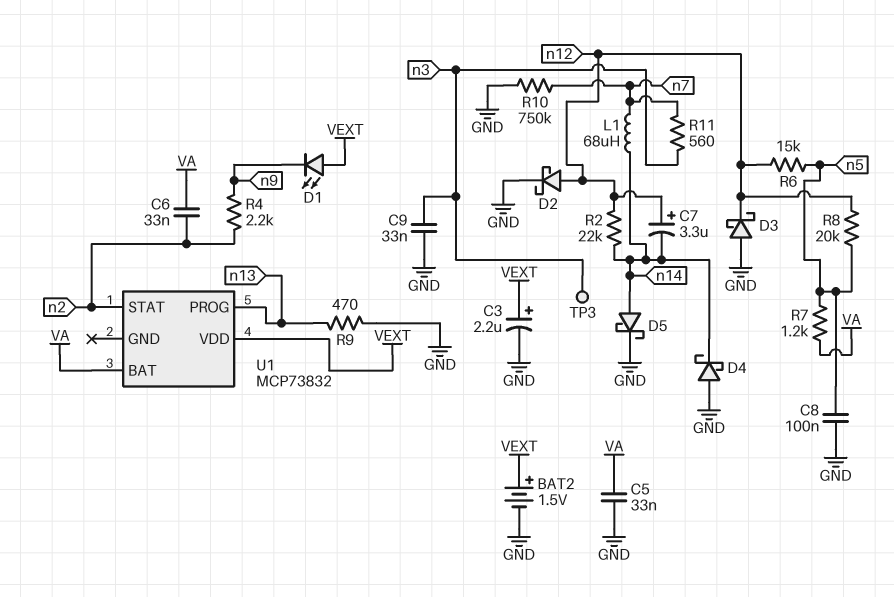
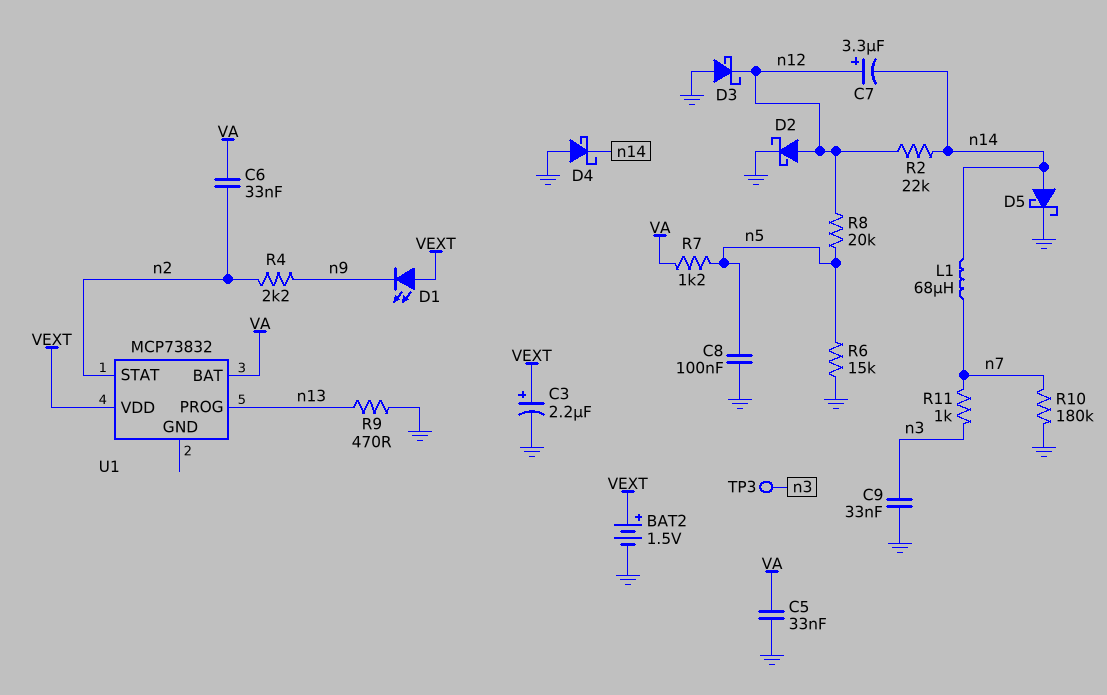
R6: 15k (n5, n12) -> 15k (GND, n5)
R10: 750k (GND, n7) -> 180k (GND, n7)
R11: 560 (n3, n7) -> 1k (n3, n7)

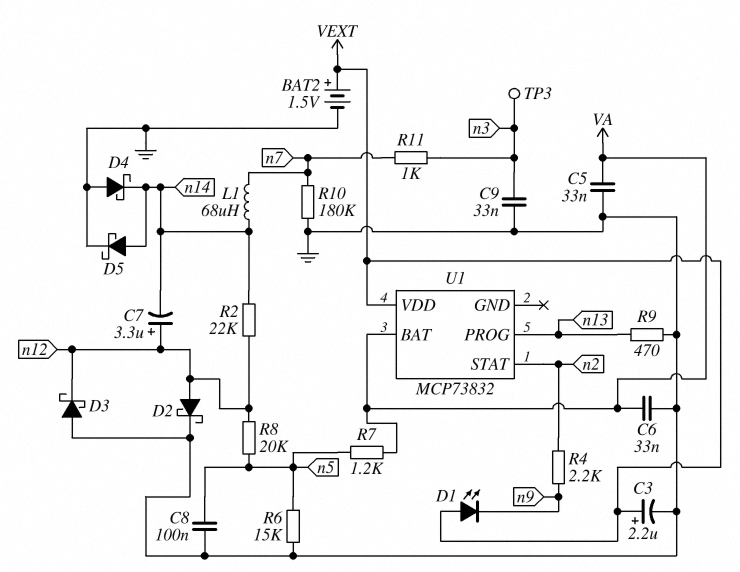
C6: 33nF (VA, n2) -> 33nF (GND, VA)

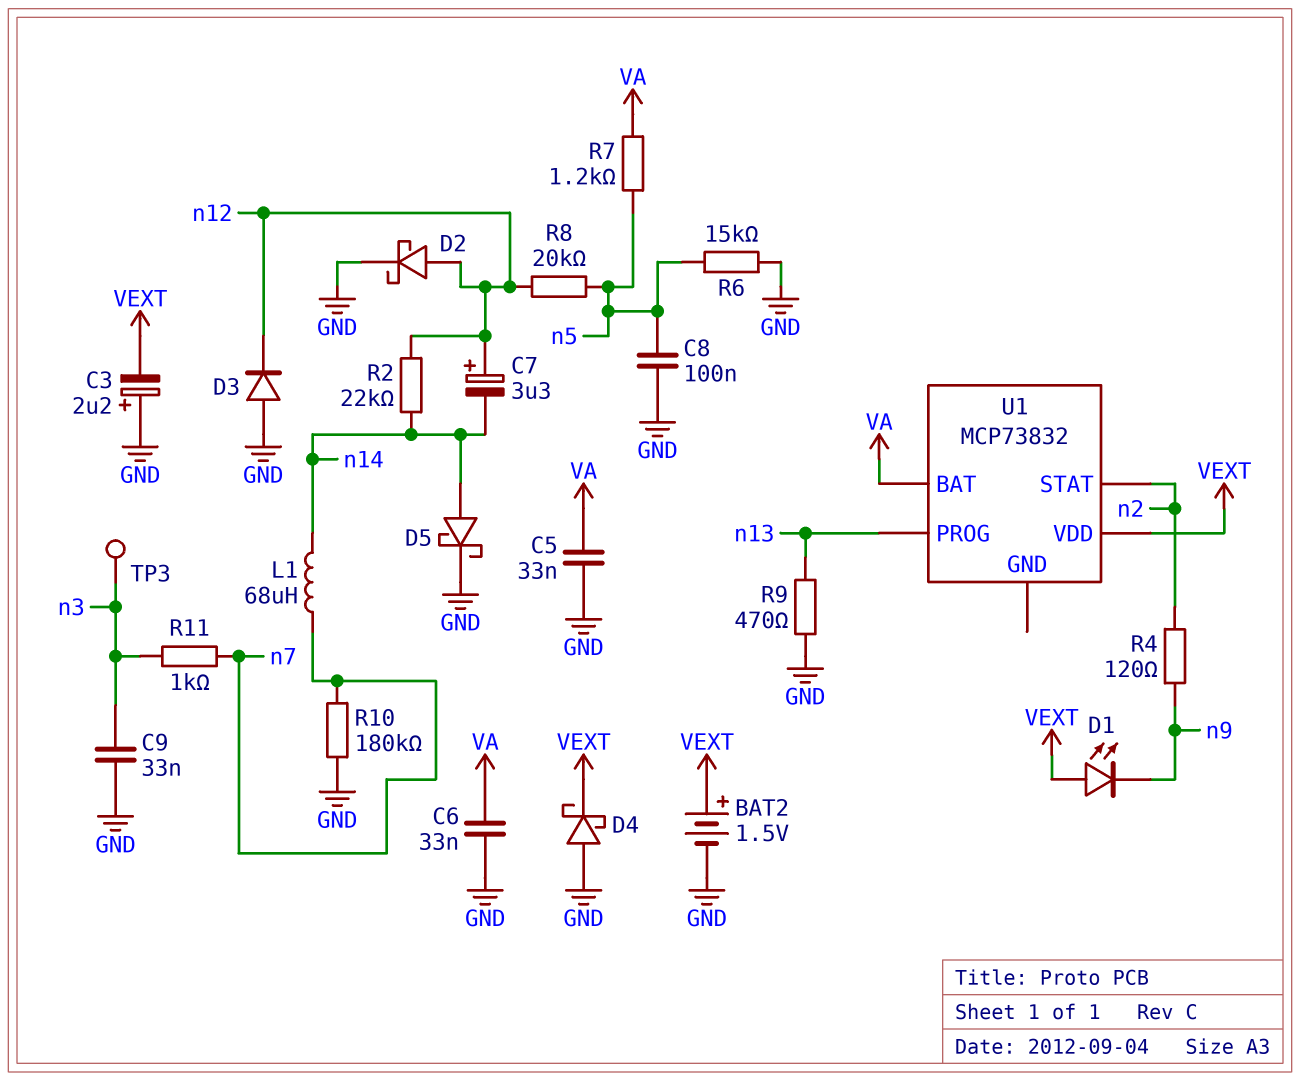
C3: 2.2uF (plus VEXT, minus GND) -> 2.2uF (plus GND, minus VEXT)
D3: schottky (A GND, K n12) -> diode (A GND, K n12)
D4: schottky (A GND, K n14) -> schottky (A GND, K VEXT)
R4: 2.2k (n2, n9) -> 120 (n2, n9)

